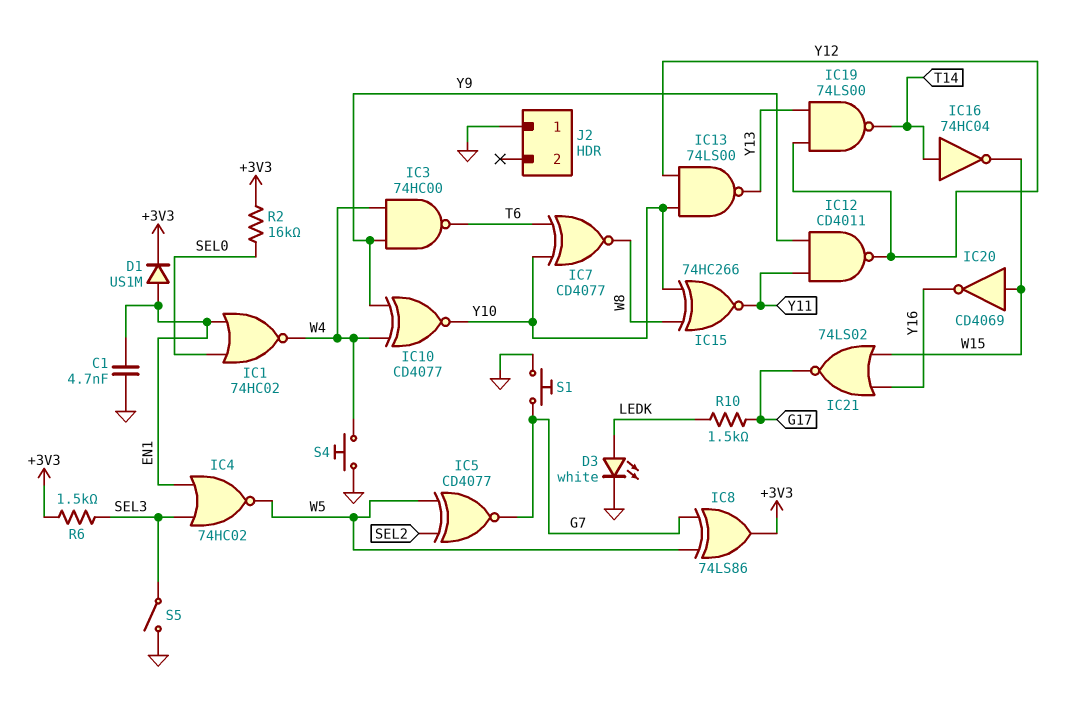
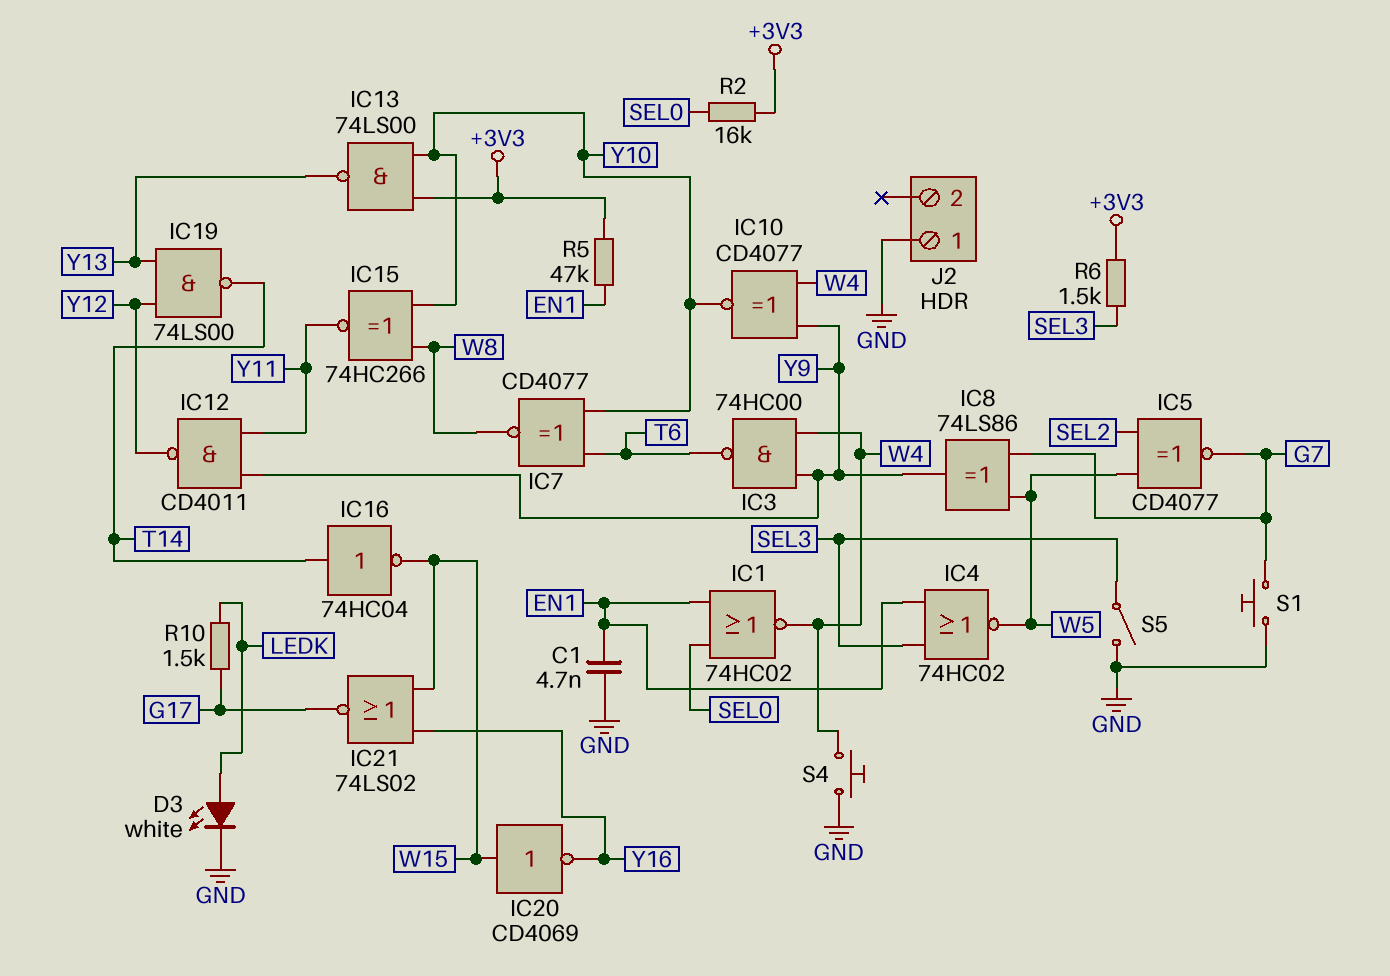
D1: diode US1M (A EN1, K +3V3) -> none
IC8: XOR 74LS86 (in G7, in W5, out +3V3) -> XOR 74LS86 (in G7, in W5, out Y9)
IC13: NAND 74LS00 (in Y10, in Y12, out Y13) -> NAND 74LS00 (in +3V3, in Y10, out Y13)
R5: none -> 47k (+3V3, EN1)

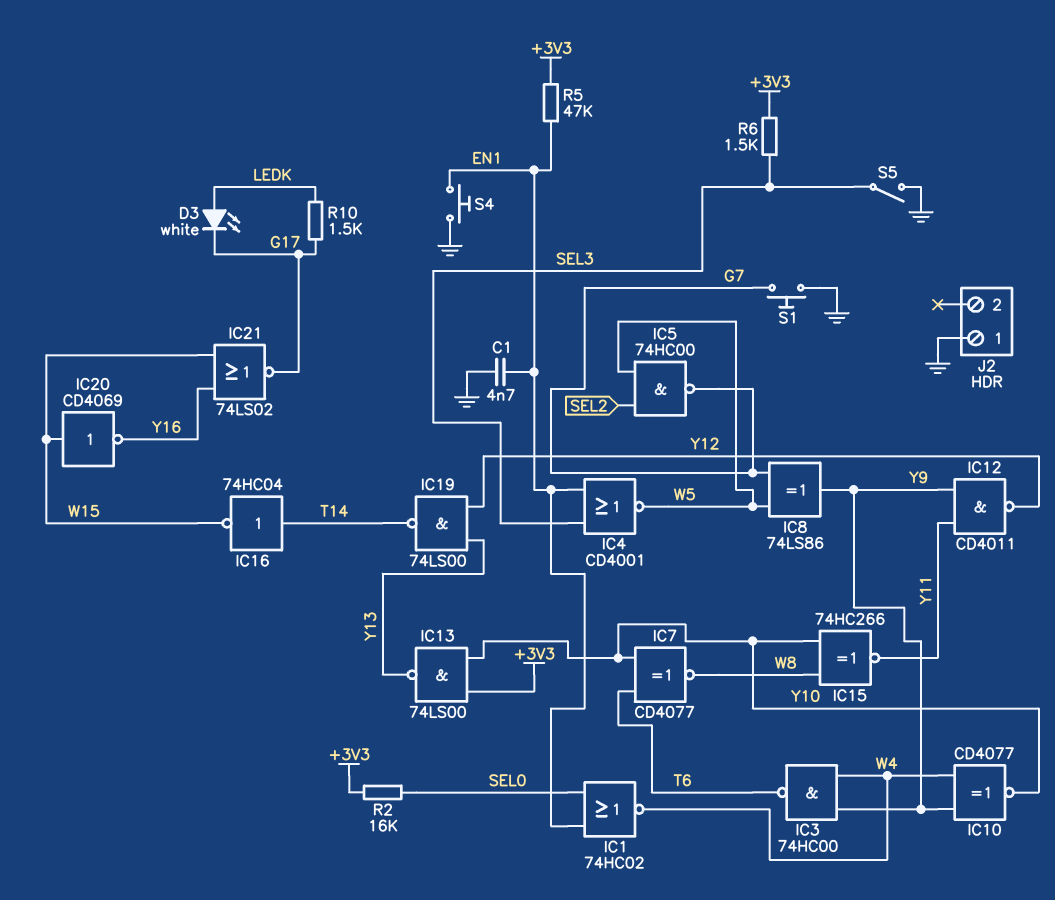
D3: LED white (A LEDK, K GND) -> LED white (A LEDK, K G17)
IC4: NOR 74HC02 (in EN1, in SEL3, out W5) -> NOR CD4001 (in EN1, in SEL3, out W5)
IC5: XNOR CD4077 (in SEL2, in W5, out G7) -> NAND 74HC00 (in SEL2, in W5, out G7)
S4: button (GND, W4) -> button (EN1, GND)

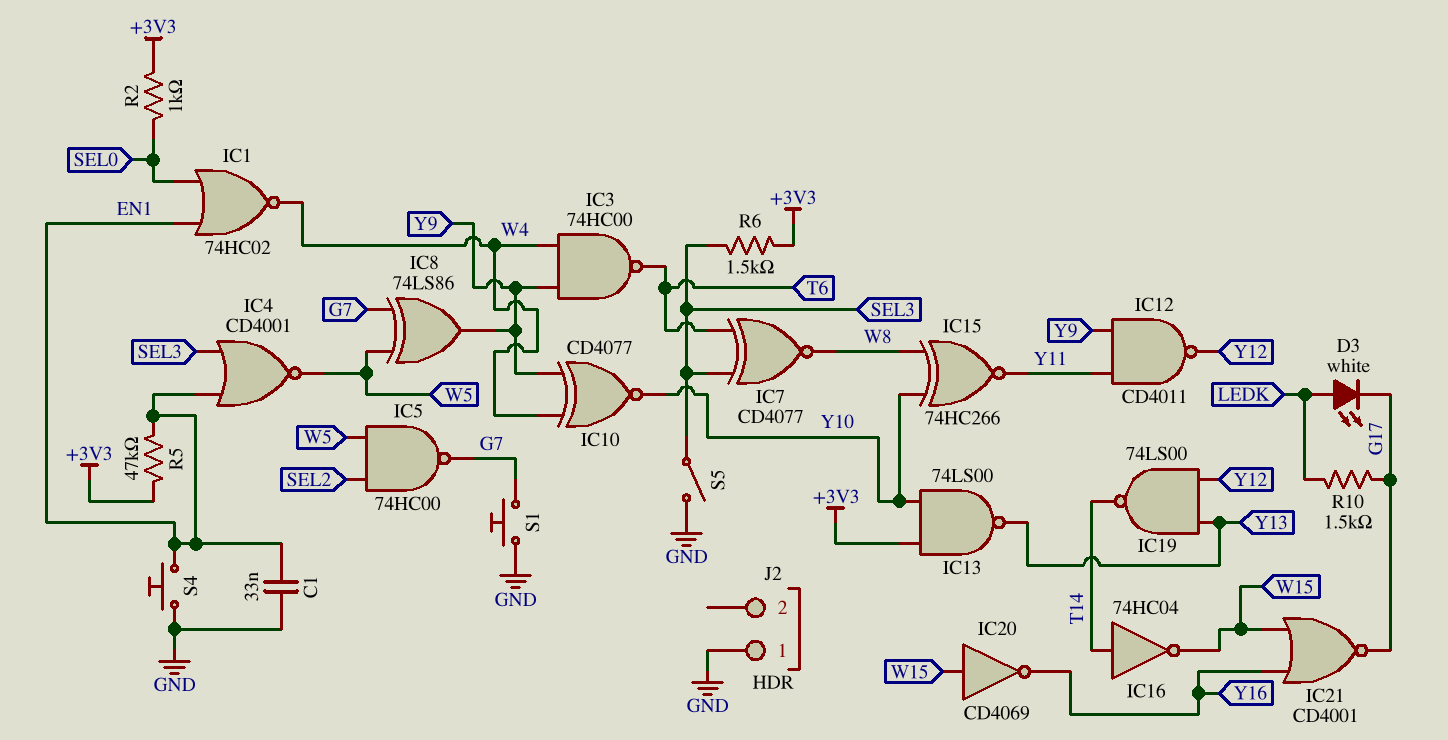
C1: 4.7nF (EN1, GND) -> 33nF (EN1, GND)
IC7: XNOR CD4077 (in T6, in Y10, out W8) -> XNOR CD4077 (in SEL3, in T6, out W8)
IC21: NOR 74LS02 (in W15, in Y16, out G17) -> NOR CD4001 (in W15, in Y16, out G17)
R2: 16k (+3V3, SEL0) -> 1k (+3V3, SEL0)

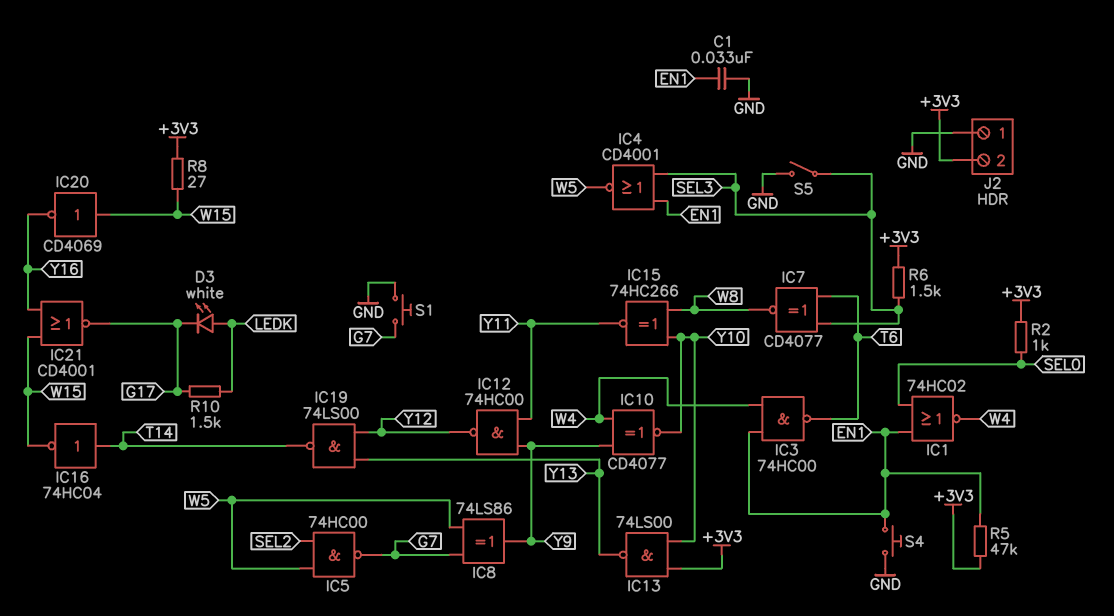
IC3: NAND 74HC00 (in W4, in Y9, out T6) -> NAND 74HC00 (in EN1, in W4, out T6)
IC12: NAND CD4011 (in Y9, in Y11, out Y12) -> NAND 74HC00 (in Y9, in Y11, out Y12)
J2 pin 2: none -> +3V3
R8: none -> 27 (+3V3, W15)

